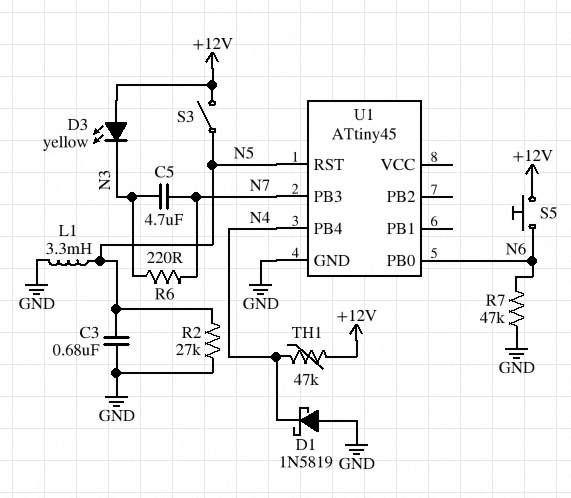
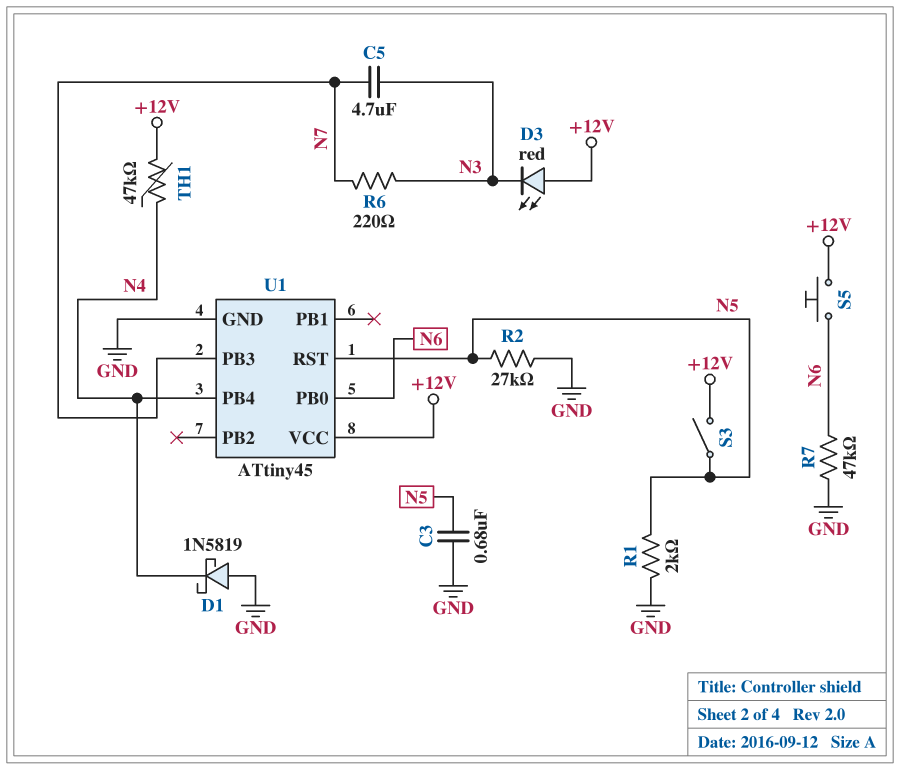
D3: LED yellow (A +12V, K N3) -> LED red (A +12V, K N3)
L1: 3.3mH (GND, N5) -> none
R1: none -> 2k (GND, N5)
U1 pin VCC: none -> +12V

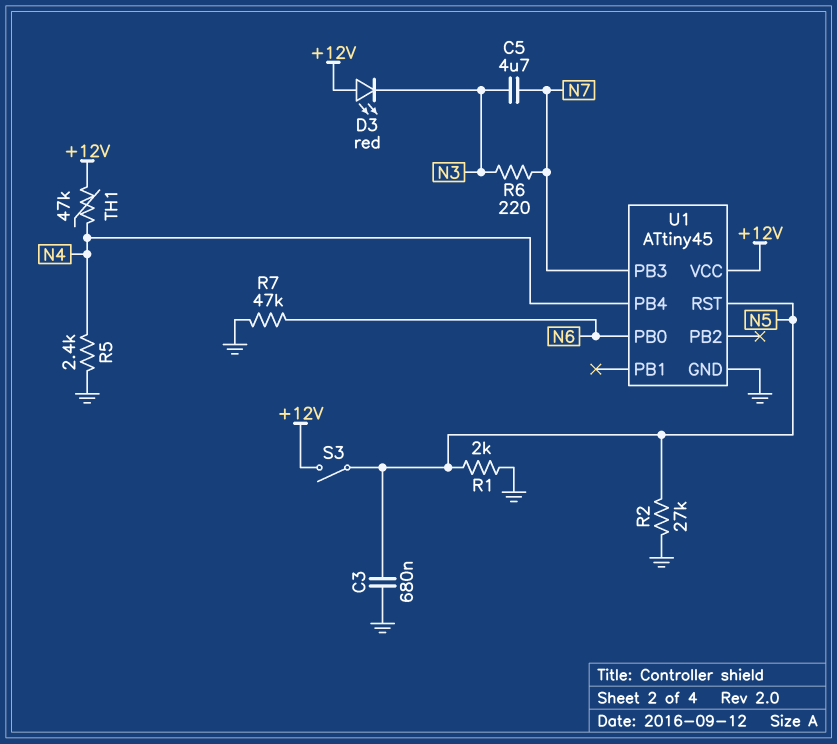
D1: schottky 1N5819 (A GND, K N4) -> none
R5: none -> 2.4k (GND, N4)
S5: button (+12V, N6) -> none

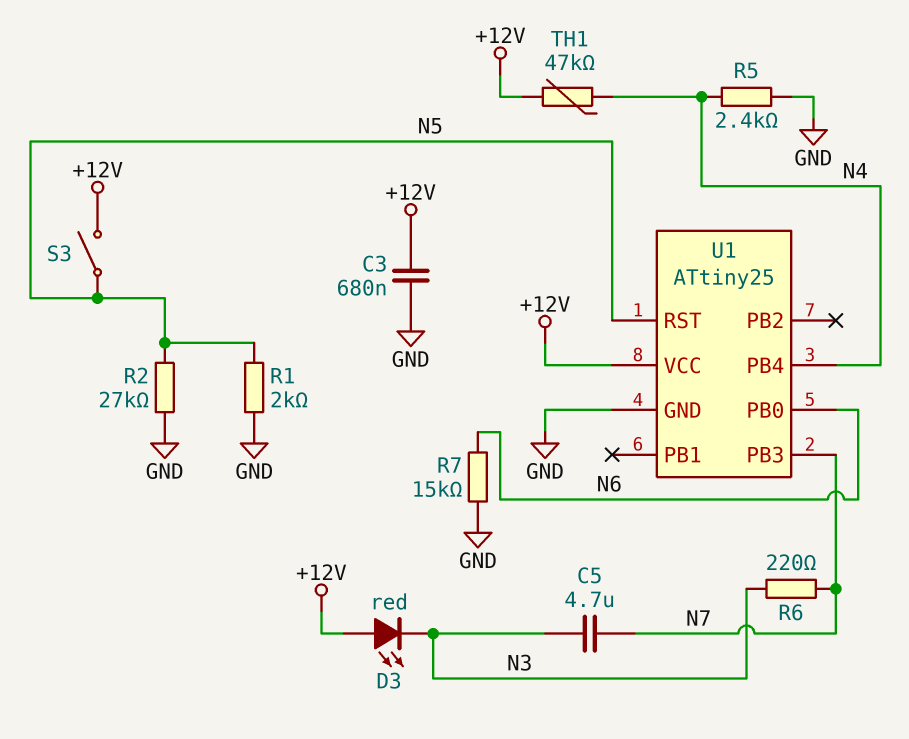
C3: 680nF (GND, N5) -> 680nF (+12V, GND)
R7: 47k (GND, N6) -> 15k (GND, N6)
U1: ATtiny45 -> ATtiny25

